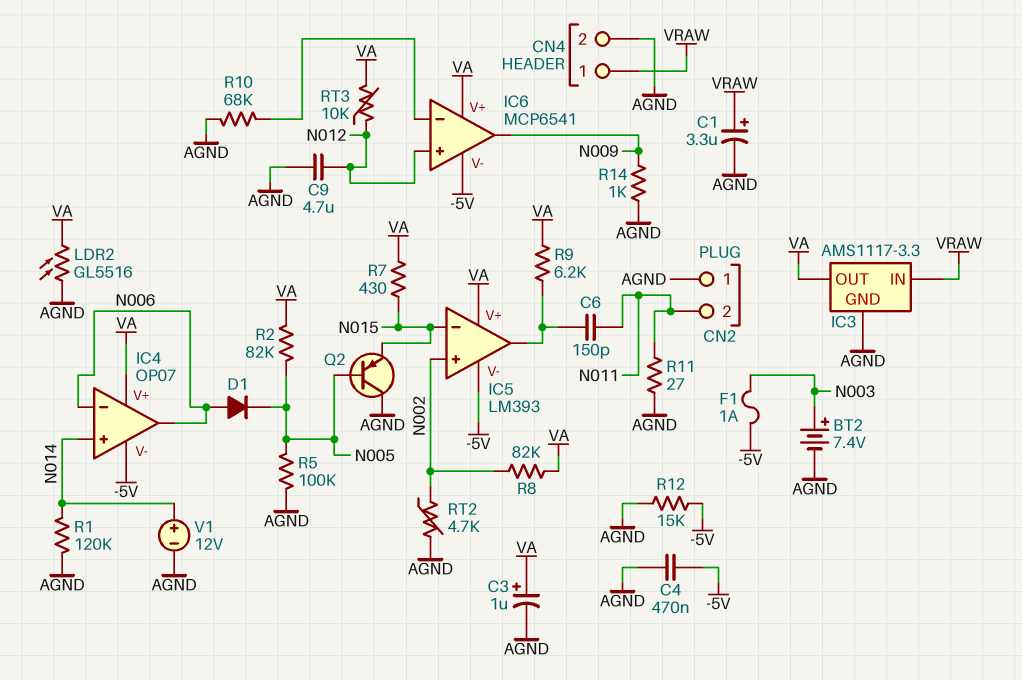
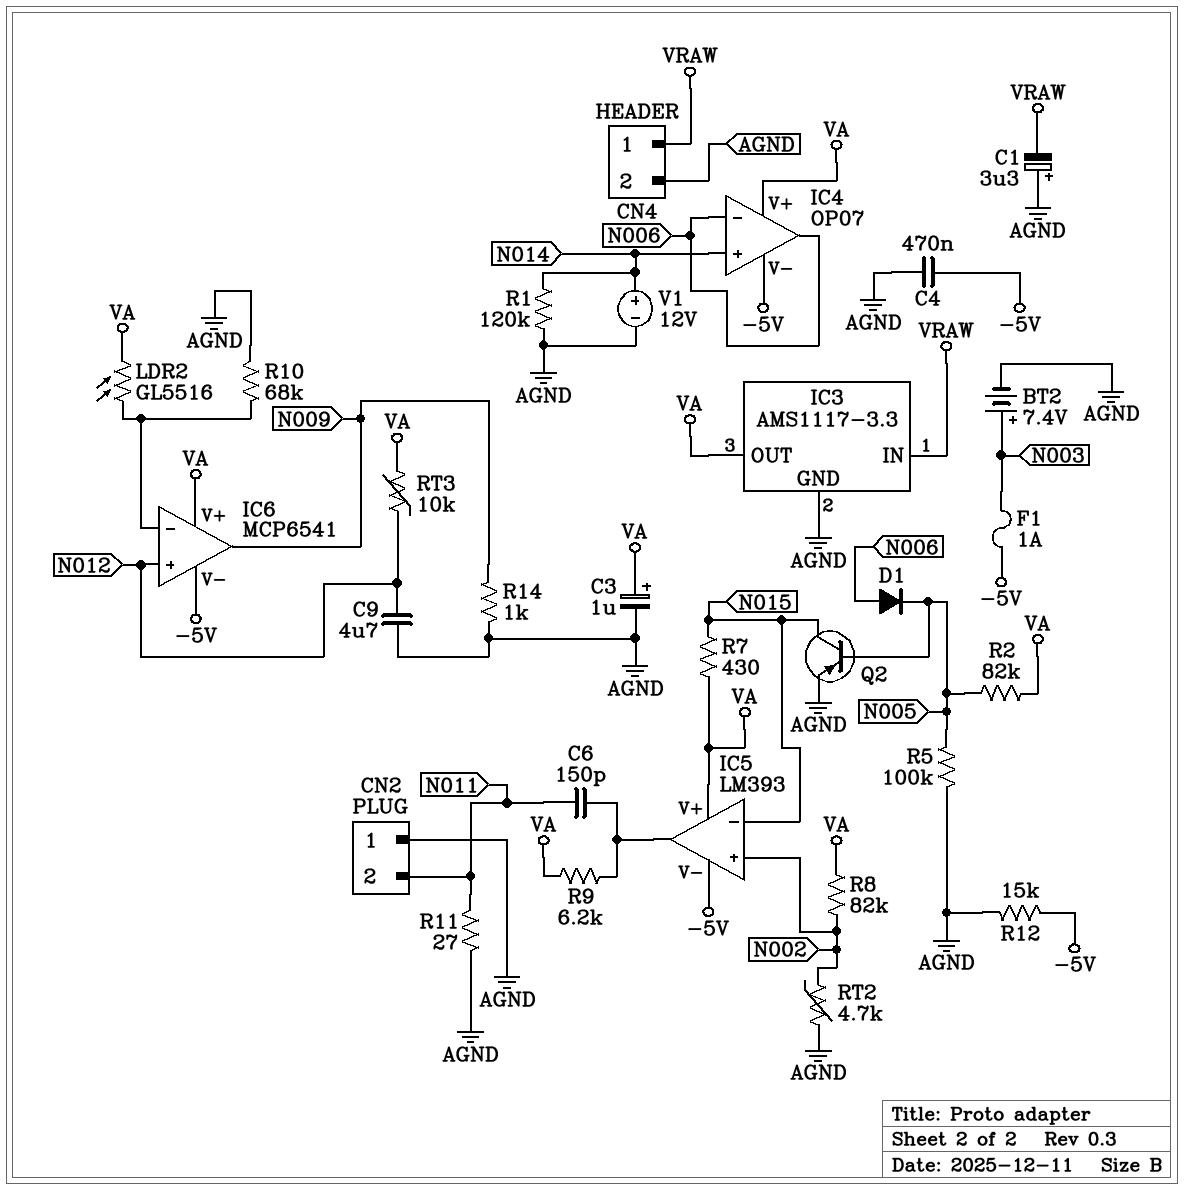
C1: 3.3uF (plus VRAW, minus AGND) -> 3.3uF (plus AGND, minus VRAW)
LDR2: GL5516 (AGND, VA) -> GL5516 (IC6/in-, VA)
Q2: PNP (B N005, C AGND, E N015) -> PNP (B N005, C N015, E AGND)

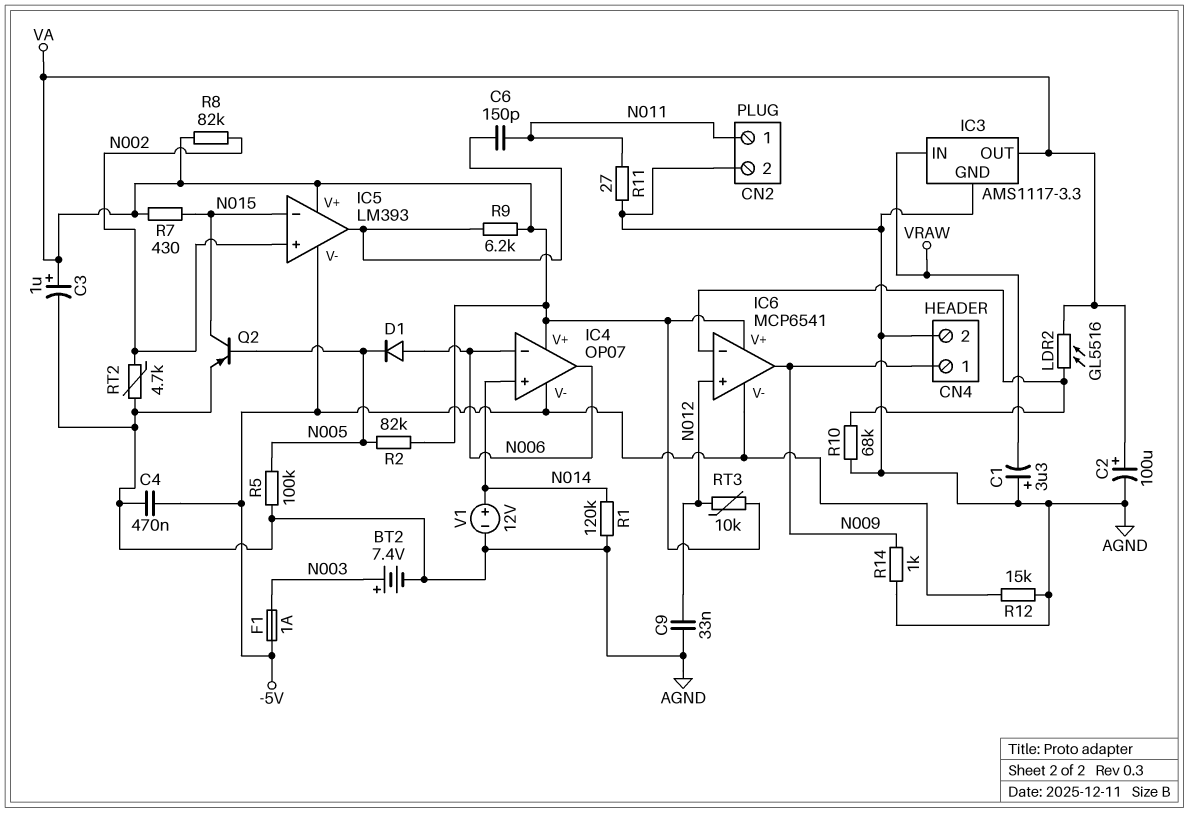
C2: none -> 100uF (plus VA, minus AGND)
C9: 4.7uF (AGND, N012) -> 33nF (AGND, N012)
CN2 pin 1: AGND -> N011
CN2 pin 2: N011 -> AGND
CN4 pin 1: VRAW -> N009

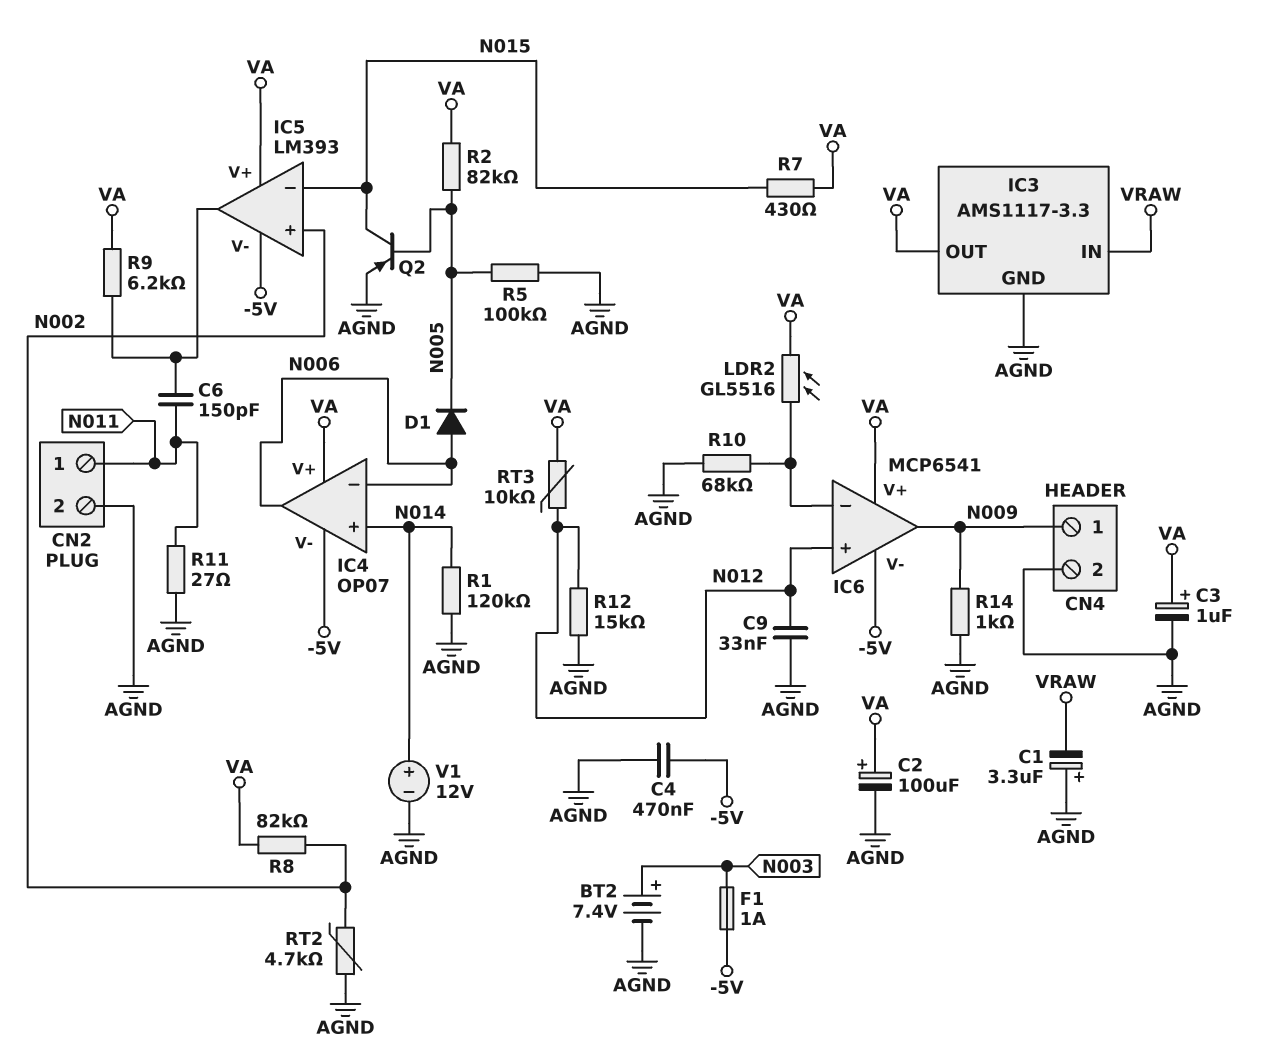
R12: 15k (-5V, AGND) -> 15k (AGND, N012)

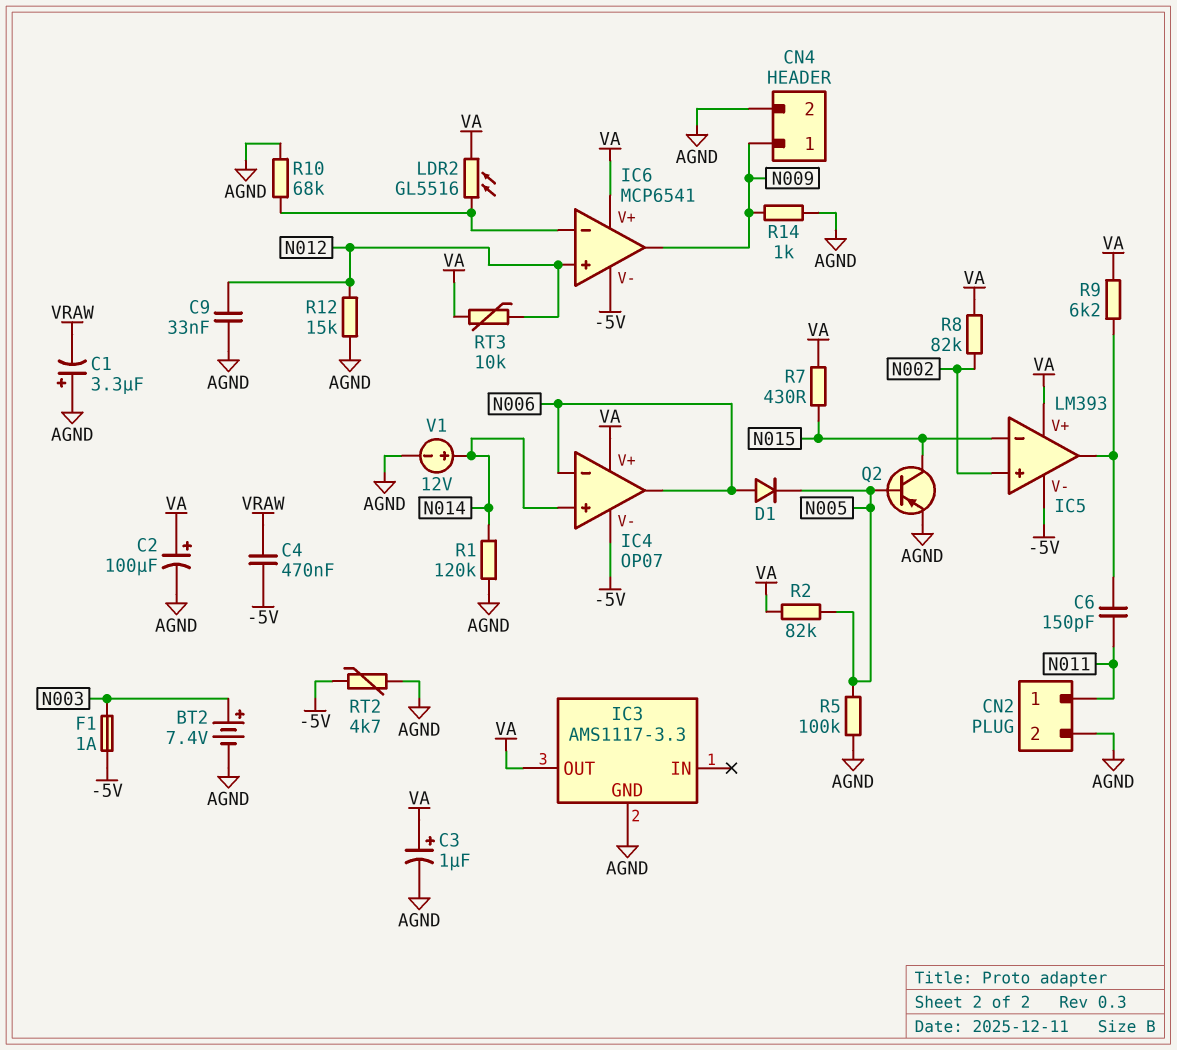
C4: 470nF (-5V, AGND) -> 470nF (-5V, VRAW)
IC3 pin IN: VRAW -> none
R11: 27 (AGND, N011) -> none
RT2: 4.7k (AGND, N002) -> 4.7k (-5V, AGND)

